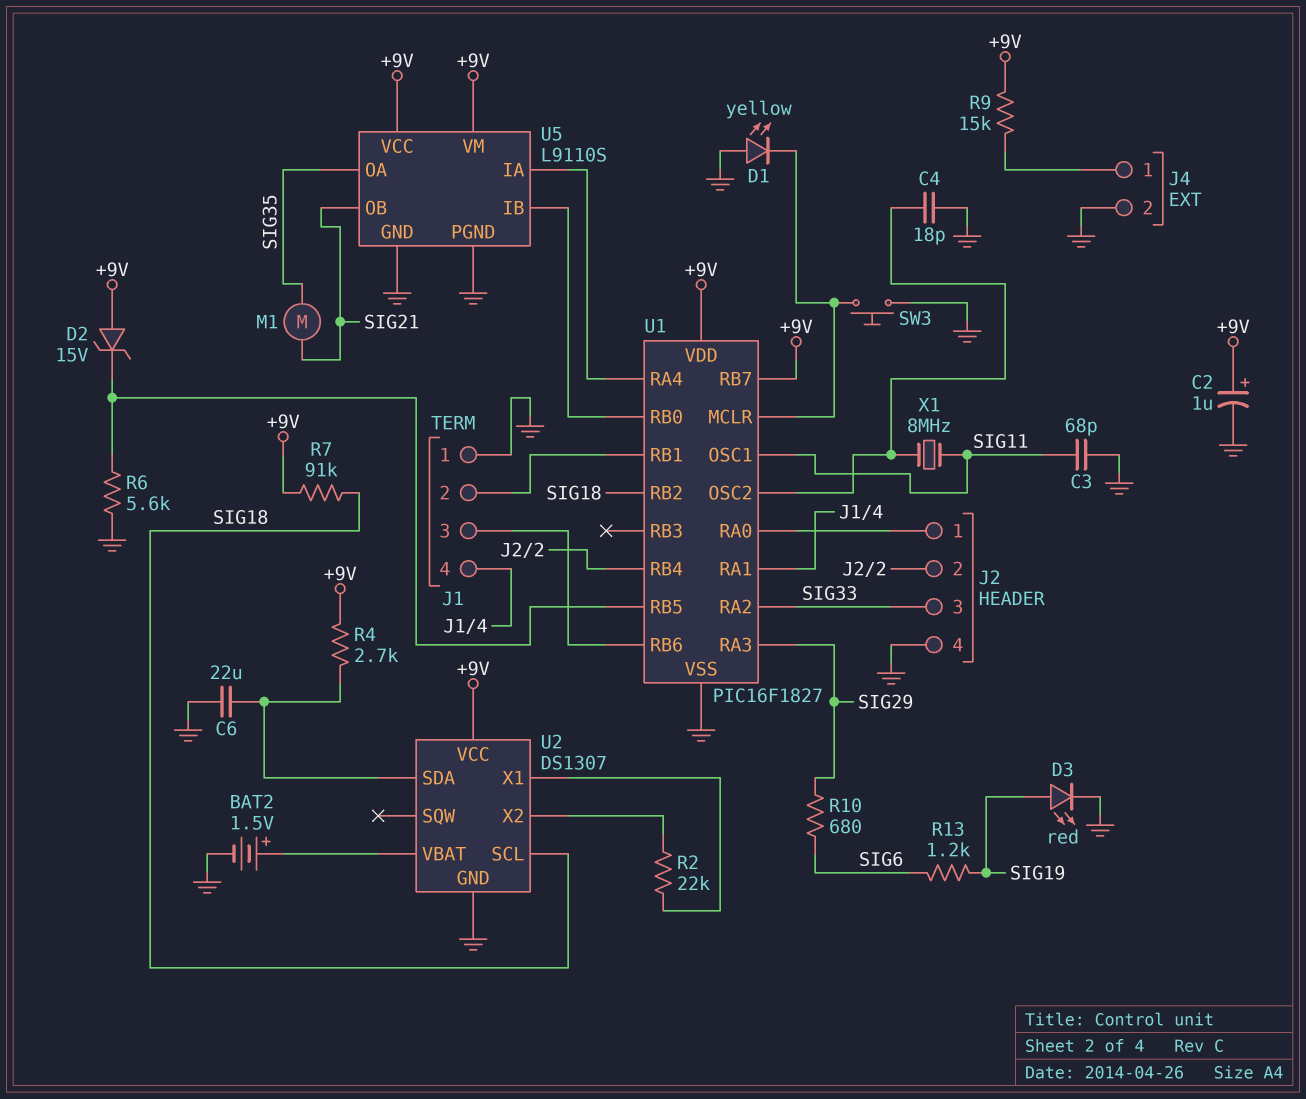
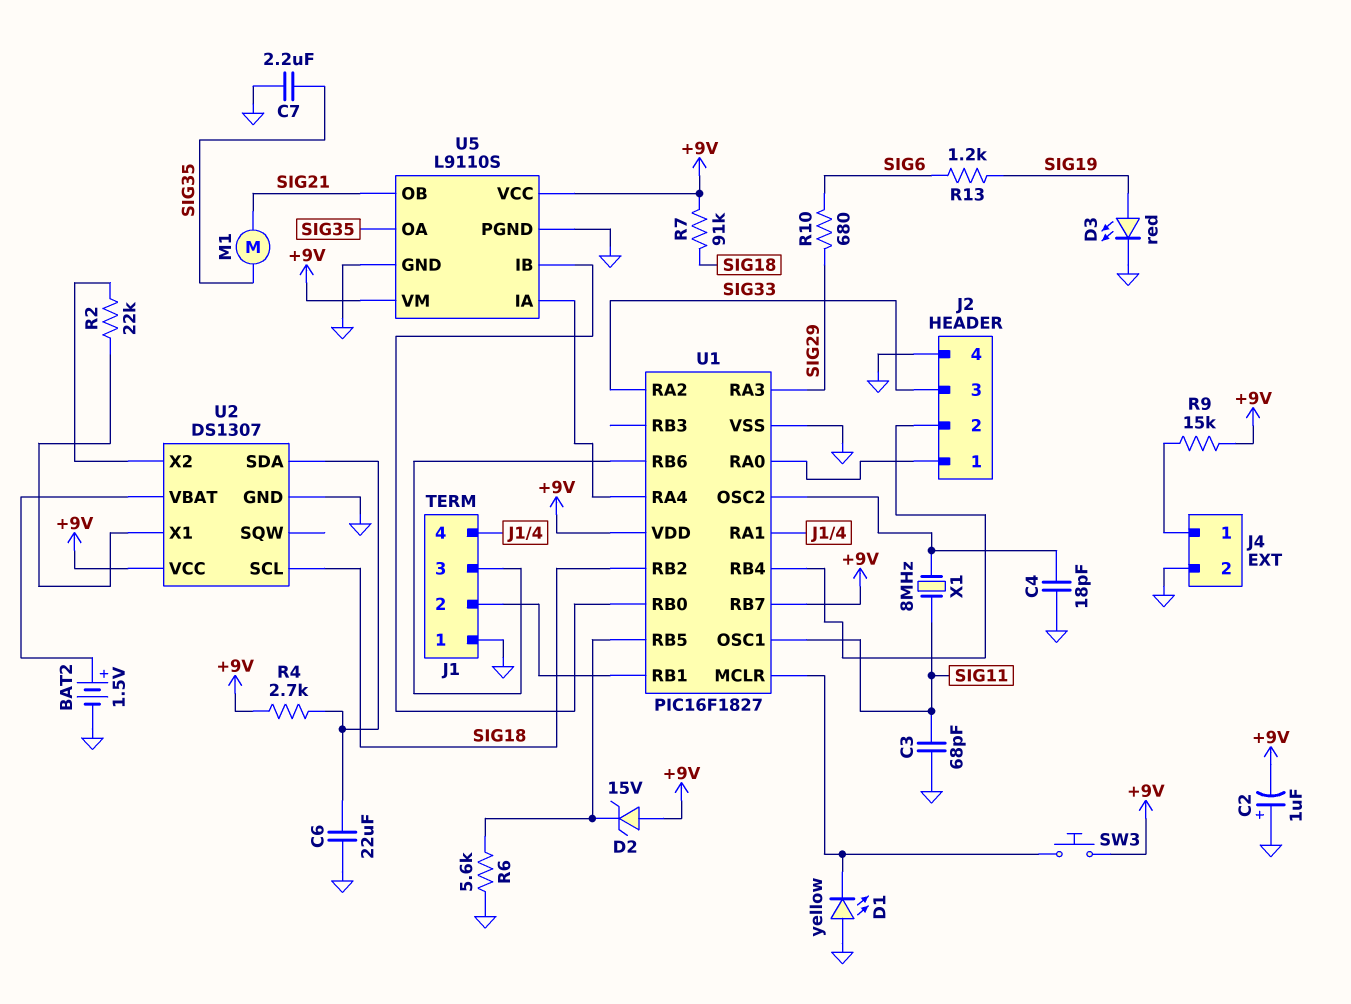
C2: 1uF (plus +9V, minus GND) -> 1uF (plus GND, minus +9V)
C7: none -> 2.2uF (GND, SIG35)
SW3: button (GND, U1/MCLR) -> button (+9V, U1/MCLR)

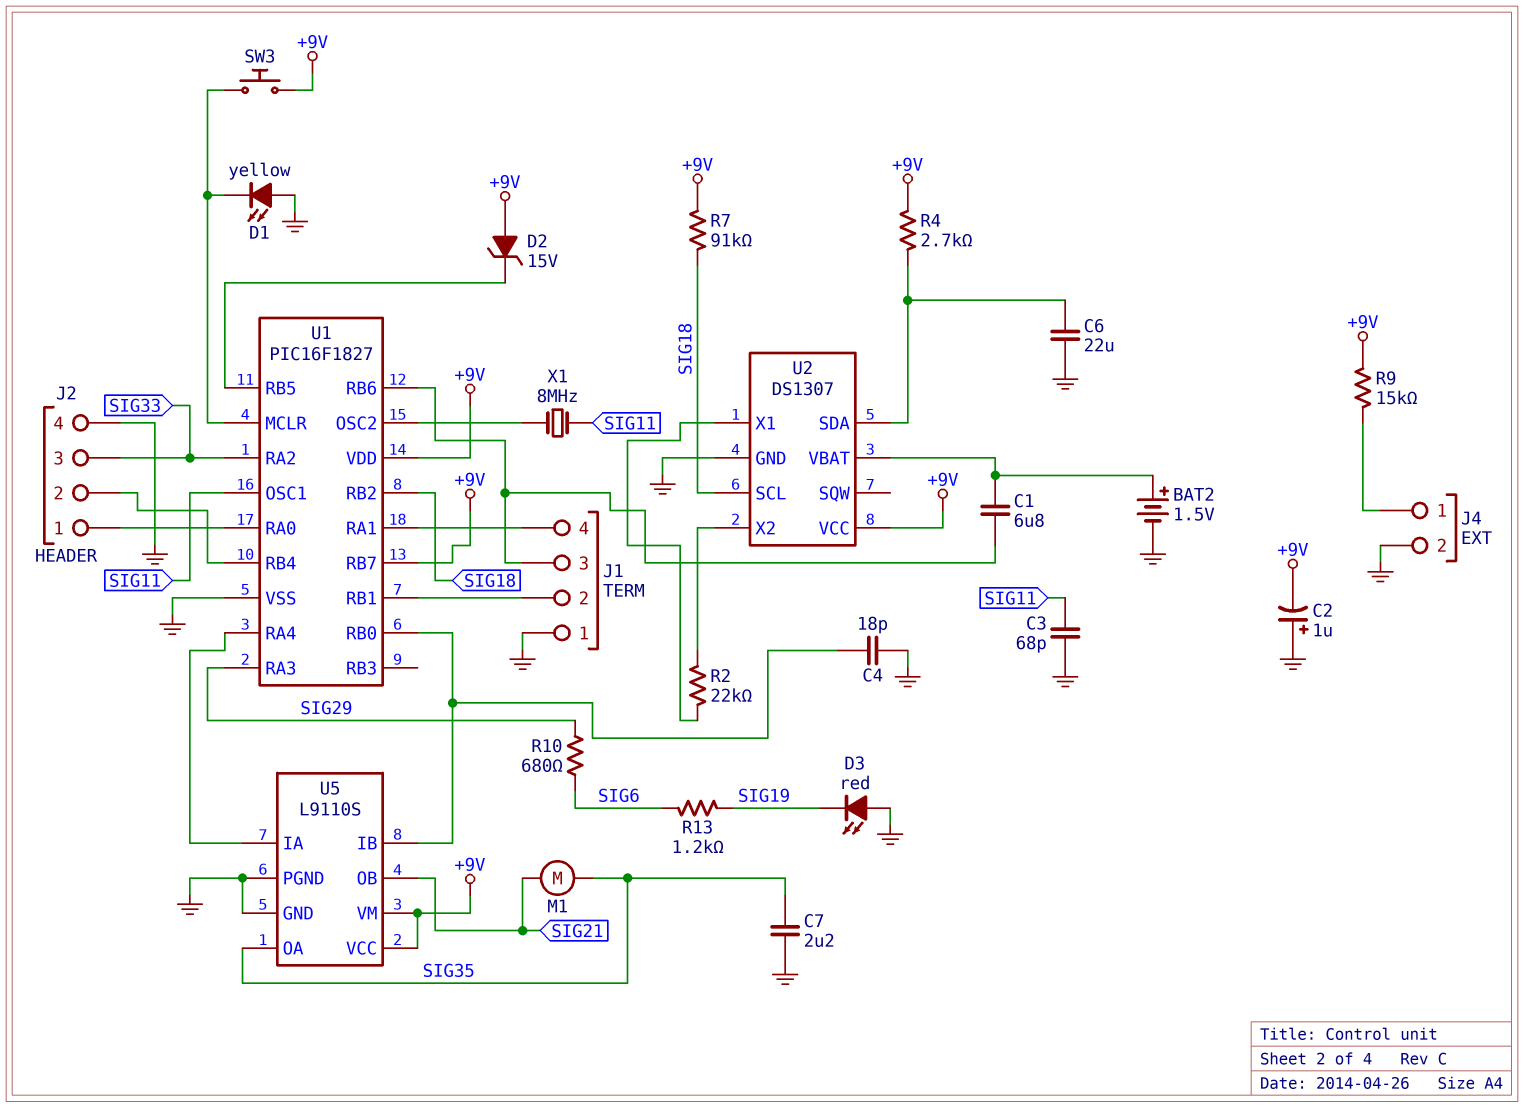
C1: none -> 6.8uF (J1/3, U2/VBAT)
C4: 18pF (GND, U1/OSC2) -> 18pF (GND, U1/RB0)
D3: LED red (A SIG19, K GND) -> LED red (A GND, K SIG19)
R6: 5.6k (GND, U1/RB5) -> none

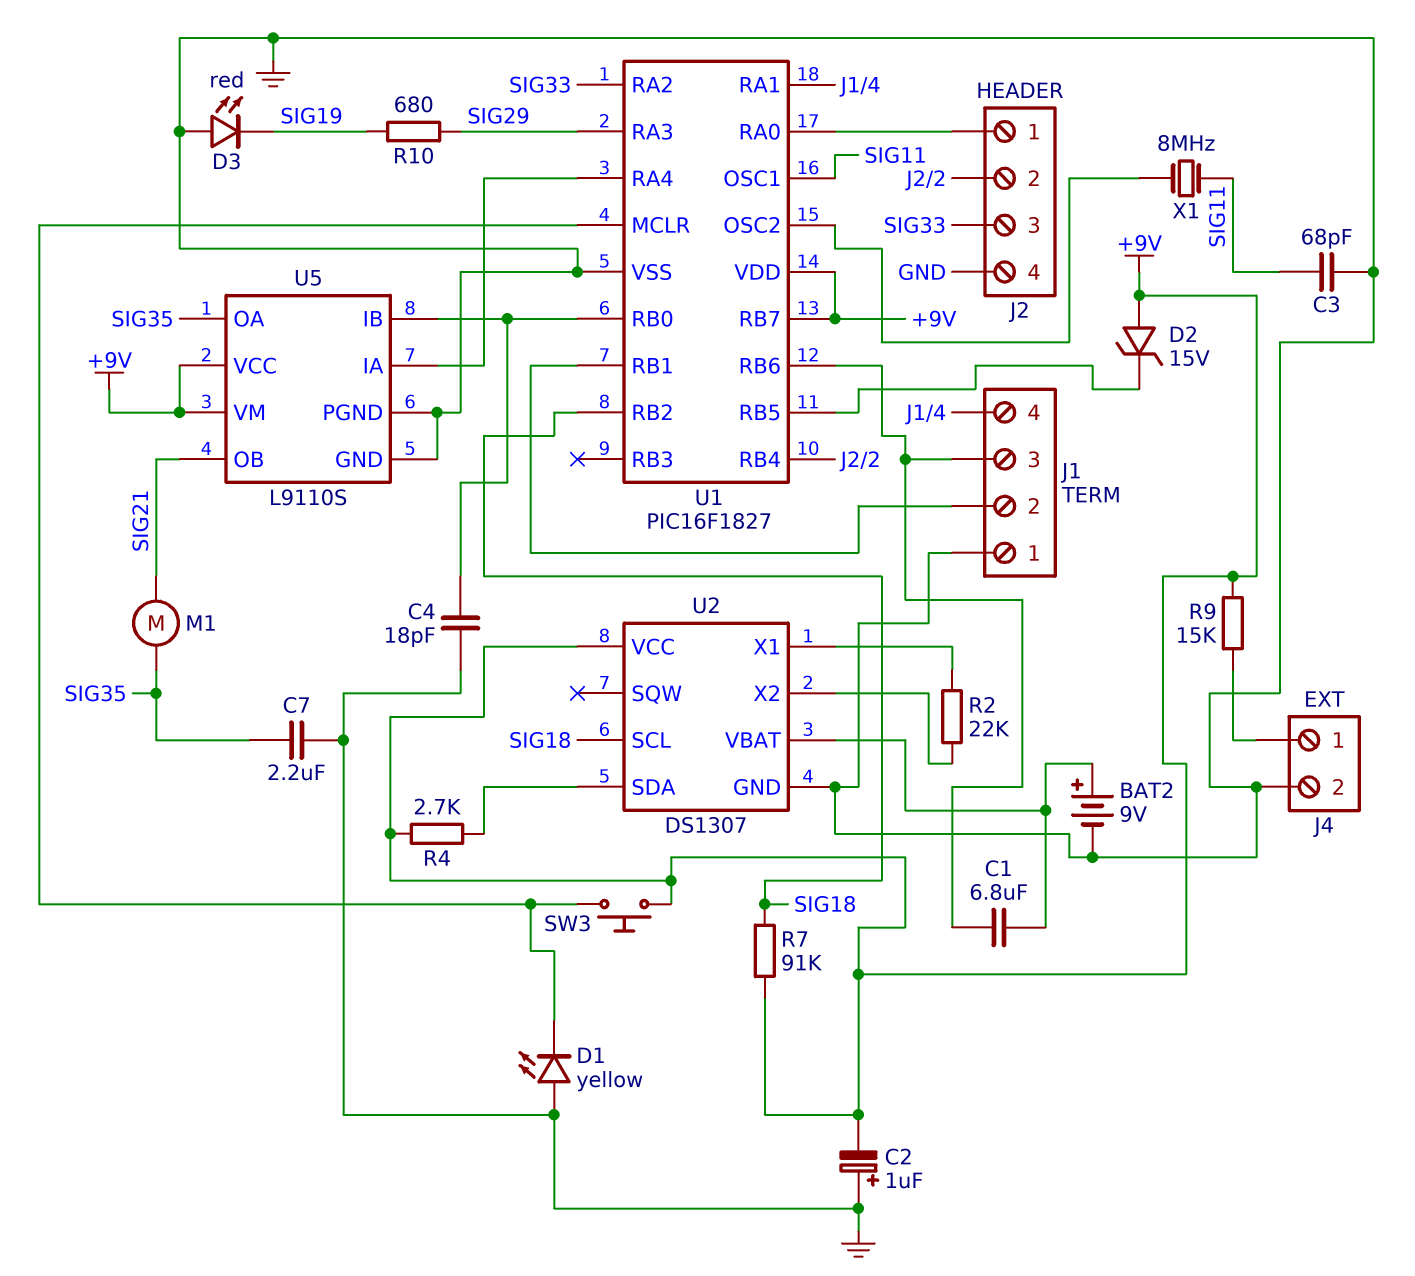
BAT2: 1.5V (plus U2/VBAT, minus GND) -> 9V (plus U2/VBAT, minus GND)
C6: 22uF (GND, U2/SDA) -> none
R10: 680 (SIG6, SIG29) -> 680 (SIG19, SIG29)
R13: 1.2k (SIG6, SIG19) -> none

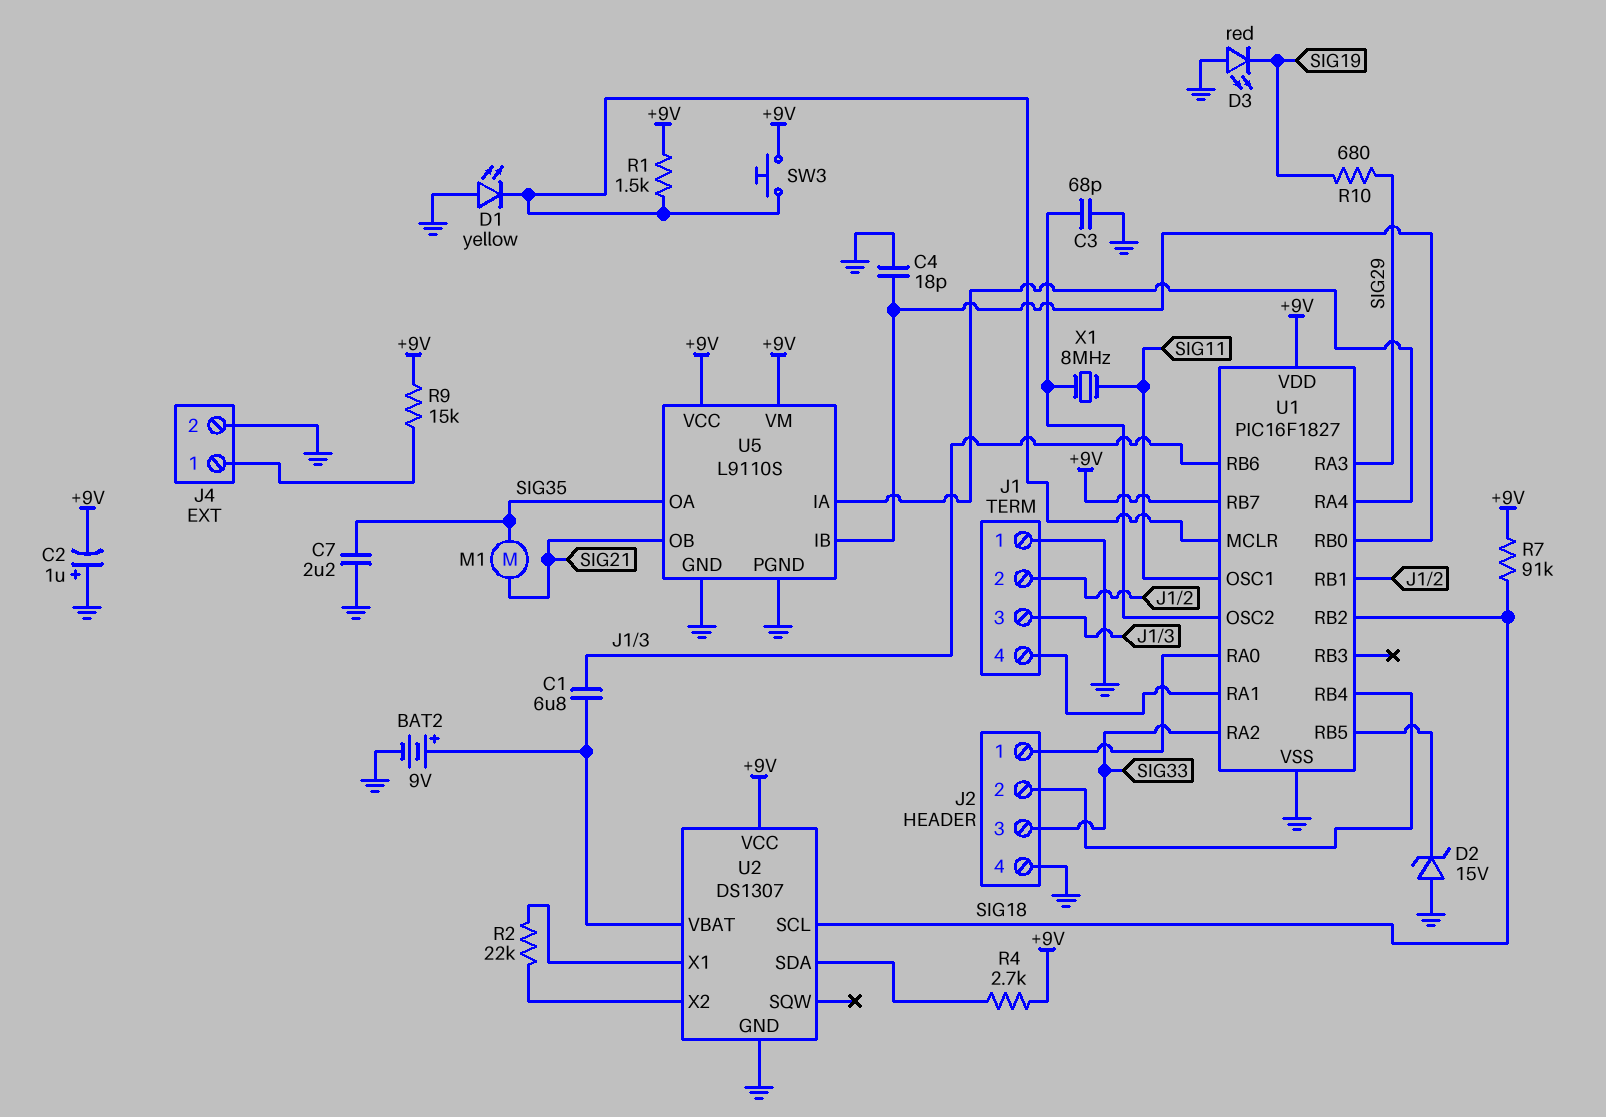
C3: 68pF (GND, SIG11) -> 68pF (GND, U1/OSC2)
D2: zener 15V (A +9V, K U1/RB5) -> zener 15V (A GND, K U1/RB5)
R1: none -> 1.5k (+9V, U1/MCLR)

